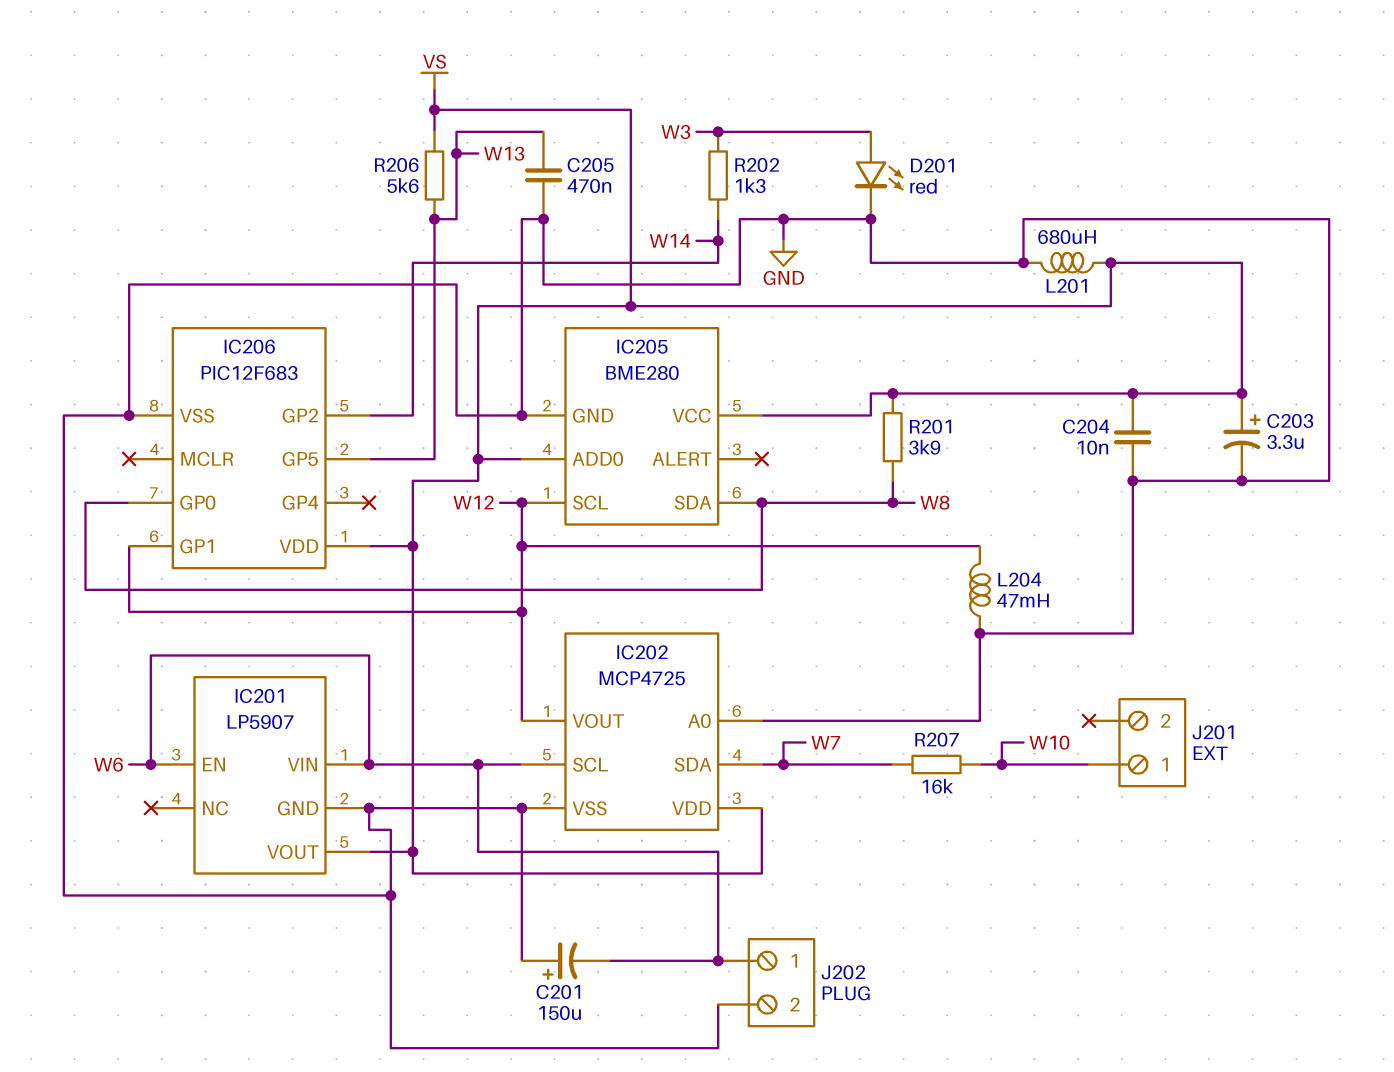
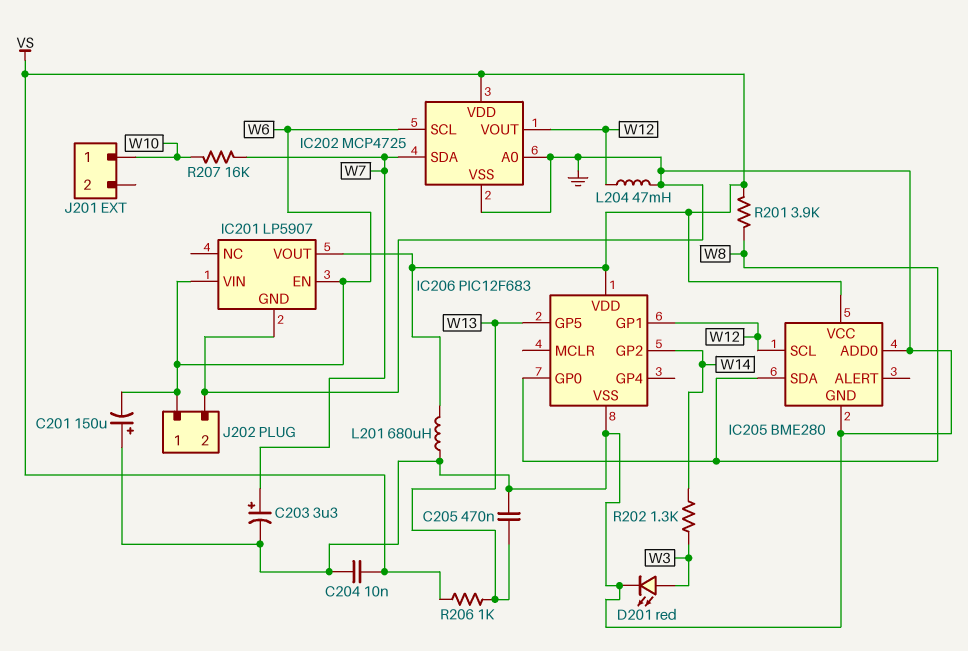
C203: 3.3uF (plus VS, minus GND) -> 3.3uF (plus W7, minus GND)
IC205 pin ADD0: VS -> GND
R206: 5.6k (VS, W13) -> 1k (VS, W13)

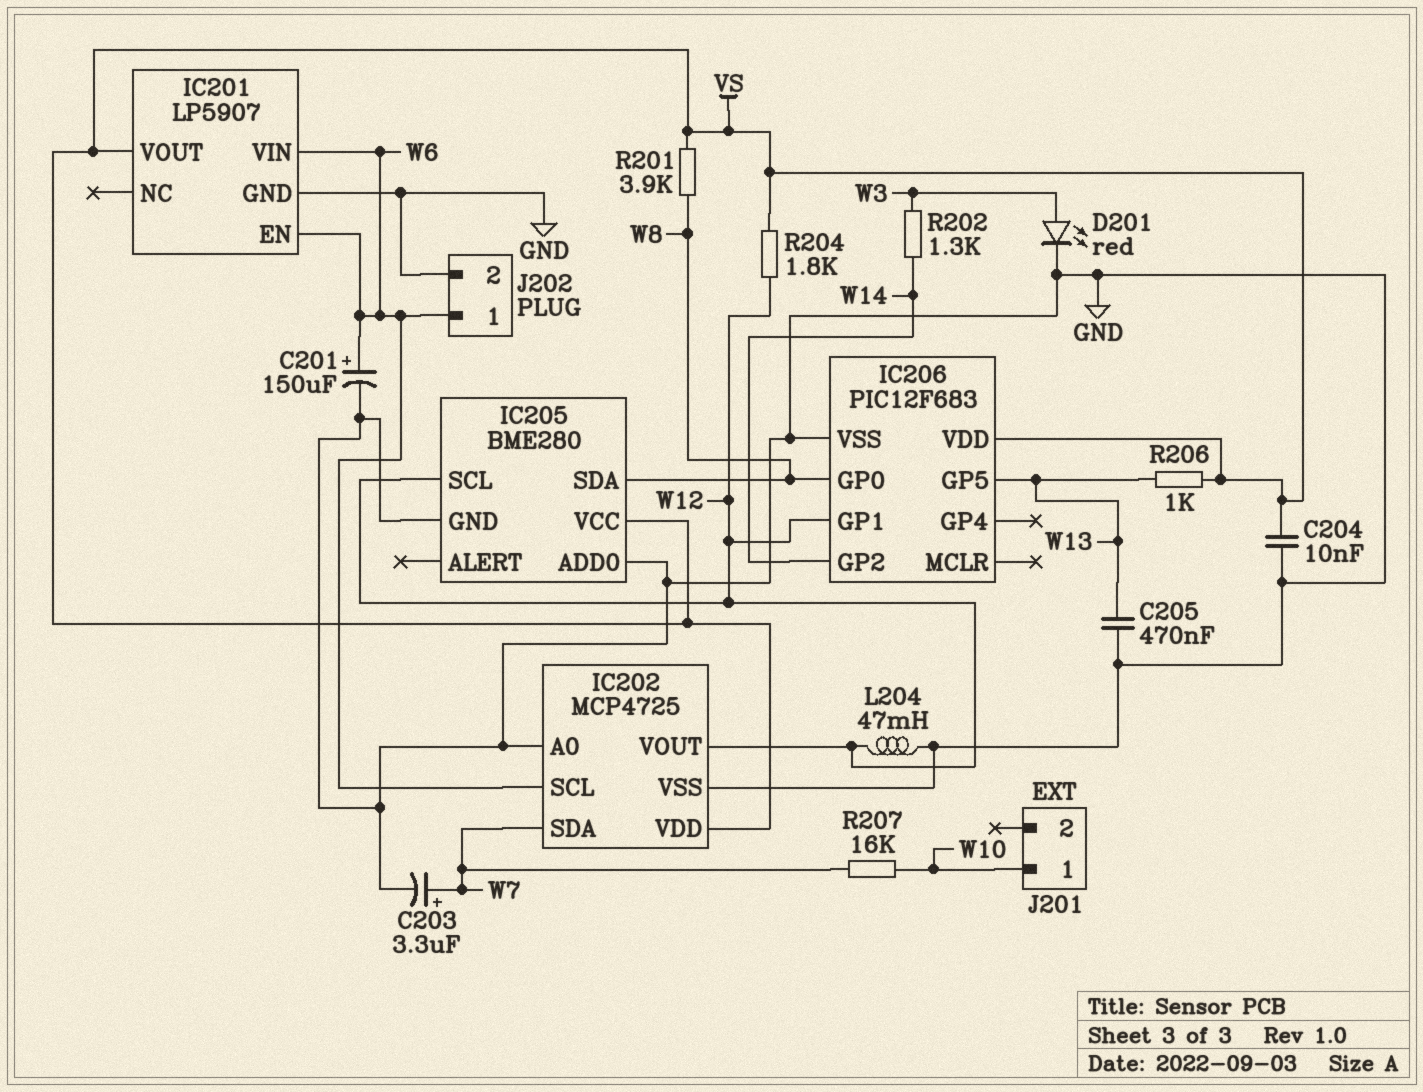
C201: 150uF (plus GND, minus W6) -> 150uF (plus W6, minus GND)
L201: 680uH (GND, VS) -> none
R204: none -> 1.8k (VS, W12)

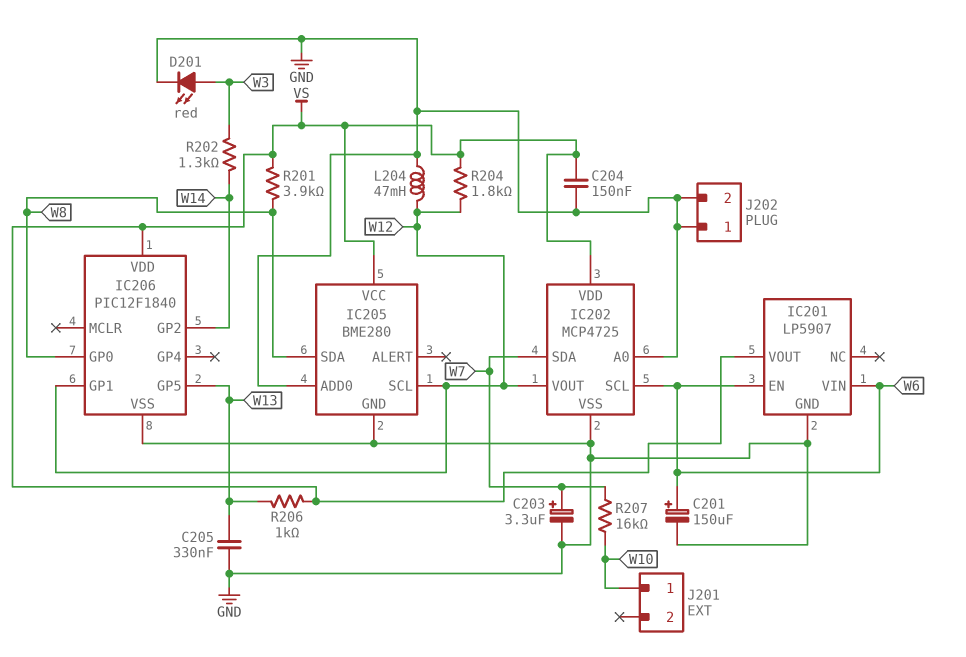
C204: 10nF (GND, VS) -> 150nF (GND, VS)
C205: 470nF (GND, W13) -> 330nF (GND, W13)
IC206: PIC12F683 -> PIC12F1840
J202 pin 1: W6 -> GND

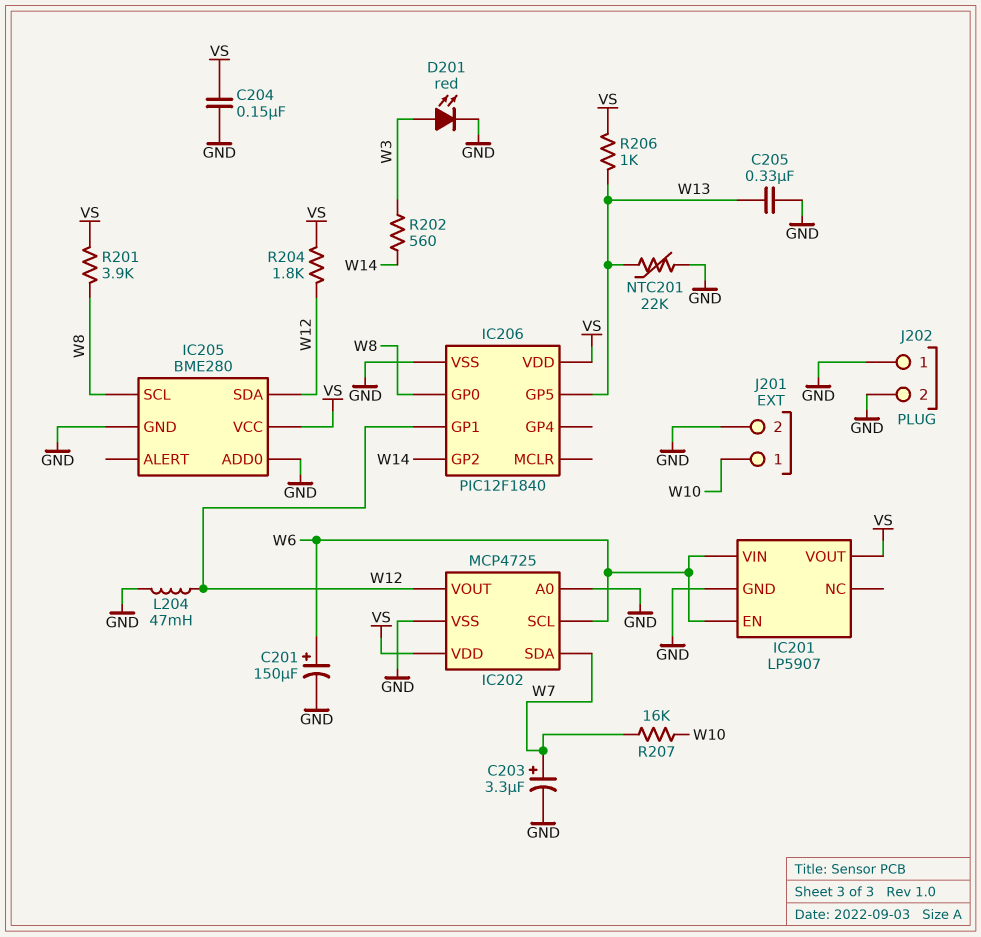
IC205 pin SCL: W12 -> W8
IC205 pin SDA: W8 -> W12
J201 pin 2: none -> GND
NTC201: none -> 22k (GND, W13)
R202: 1.3k (W3, W14) -> 560 (W3, W14)

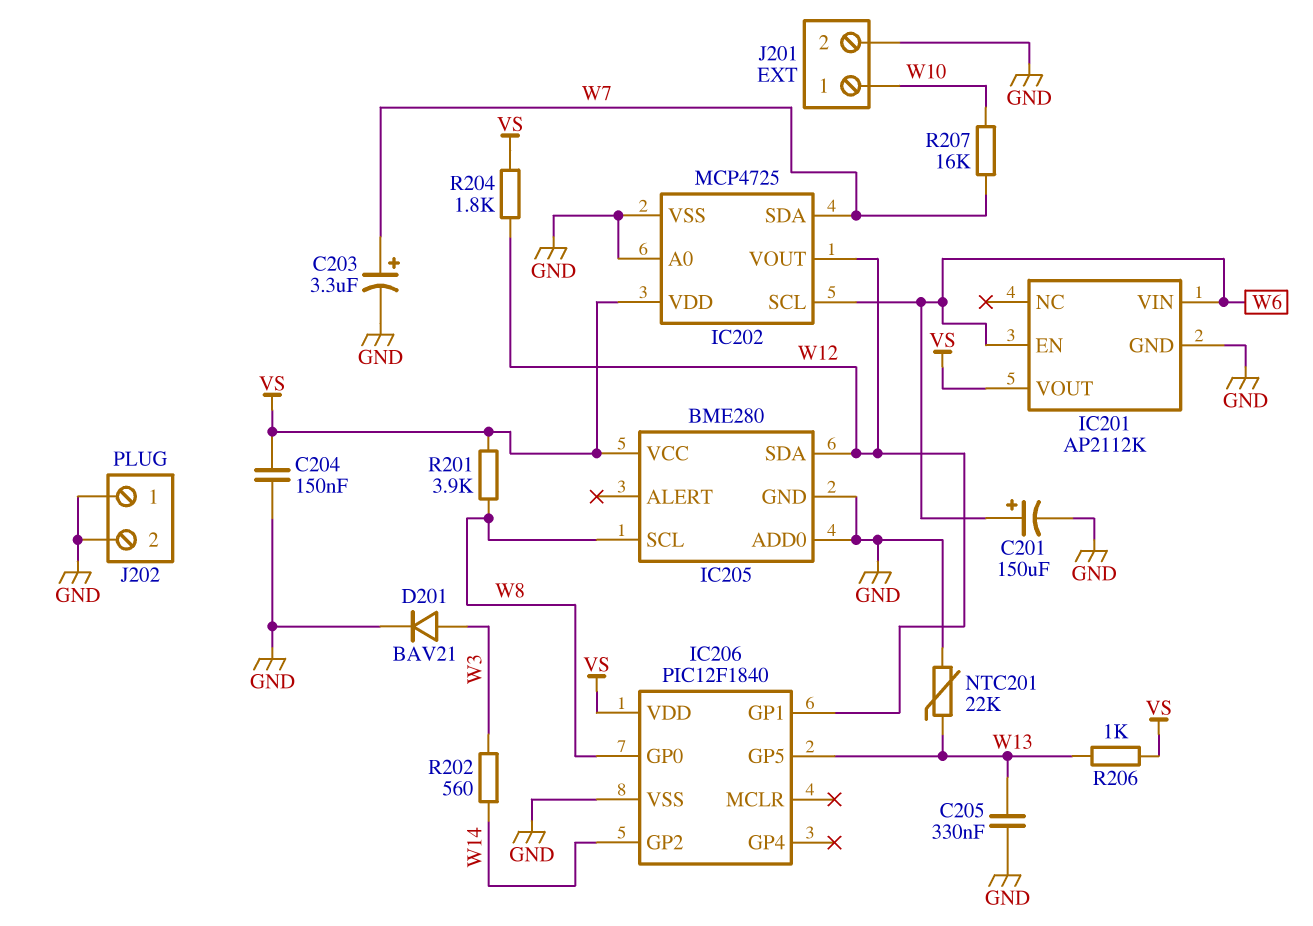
D201: LED red (A W3, K GND) -> diode BAV21 (A W3, K GND)
IC201: LP5907 -> AP2112K
L204: 47mH (GND, W12) -> none

